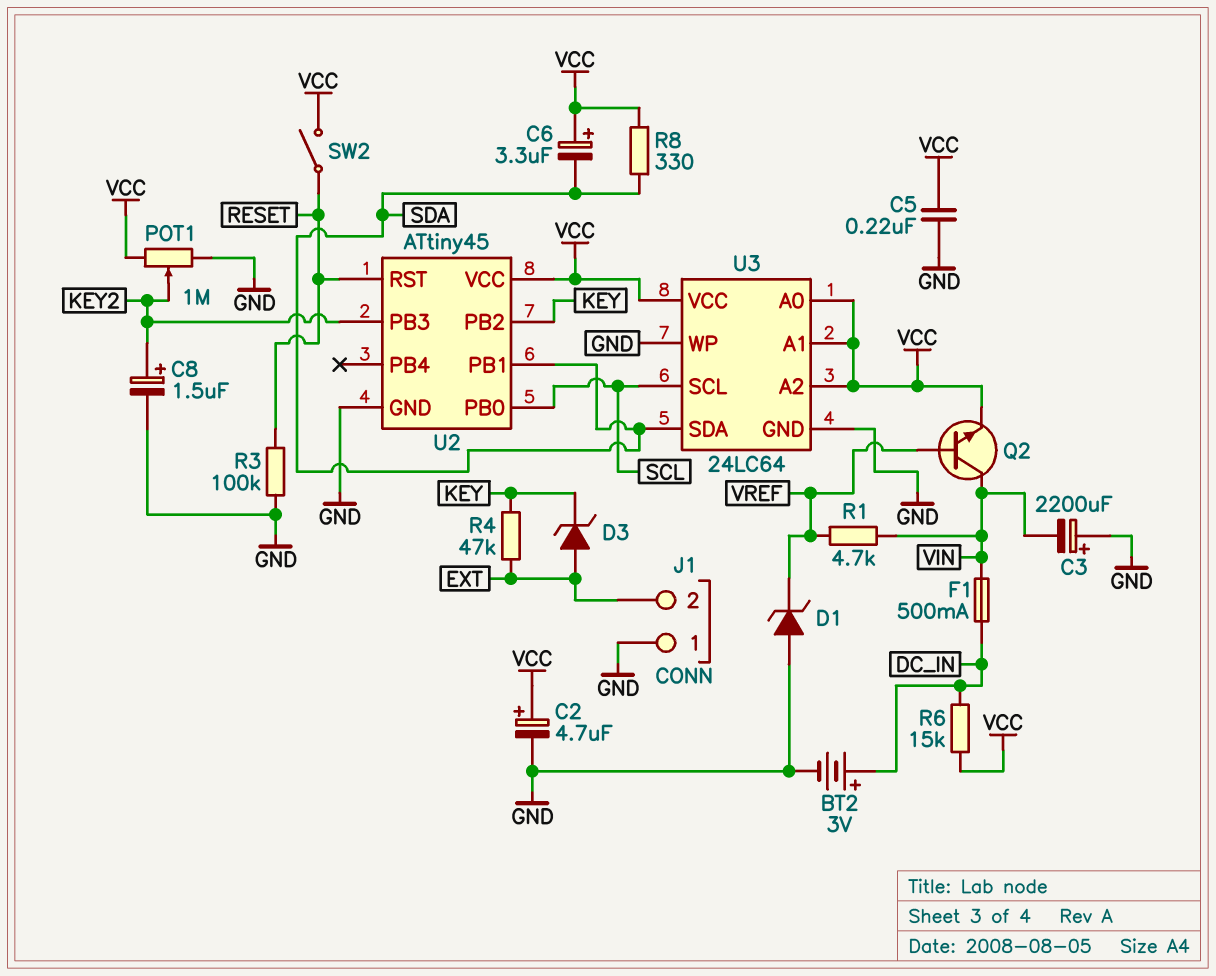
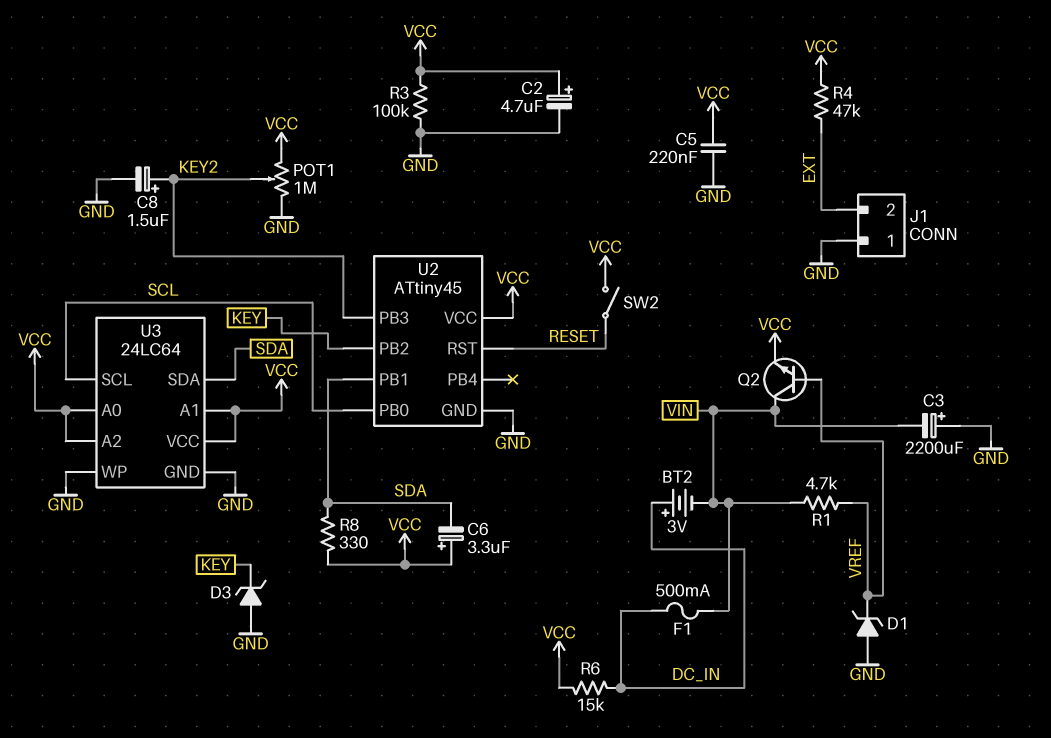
BT2: 3V (plus DC_IN, minus GND) -> 3V (plus DC_IN, minus VIN)
D3: zener (A EXT, K KEY) -> zener (A GND, K KEY)
R3: 100k (GND, RESET) -> 100k (GND, VCC)
R4: 47k (EXT, KEY) -> 47k (EXT, VCC)

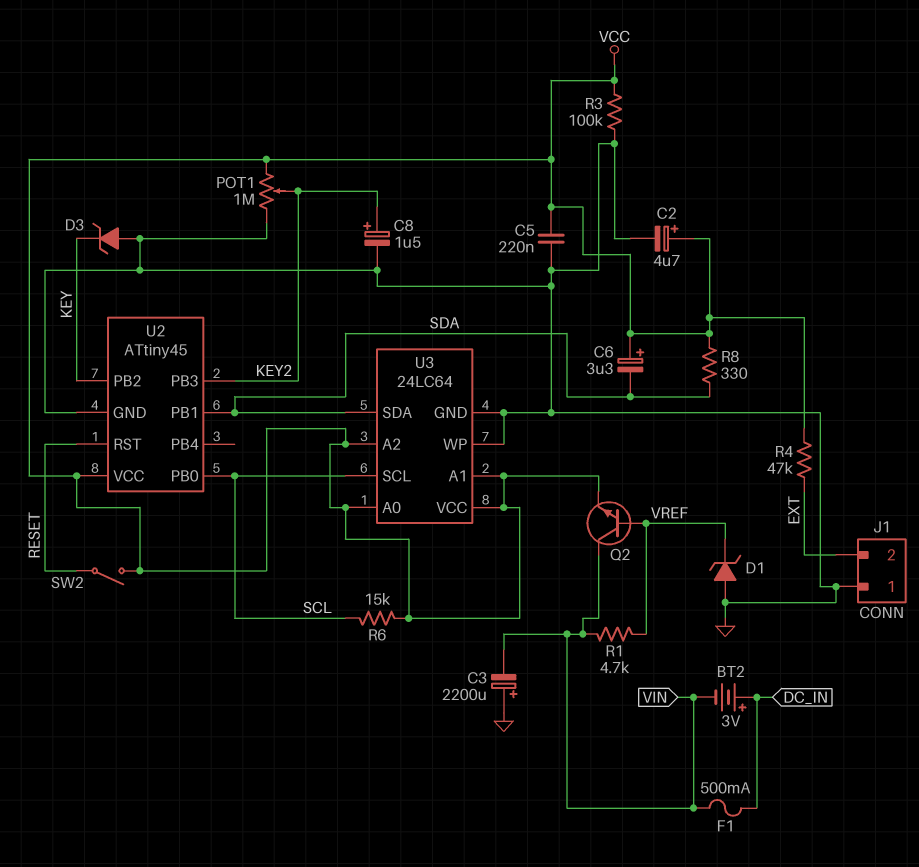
R6: 15k (DC_IN, VCC) -> 15k (SCL, VCC)

